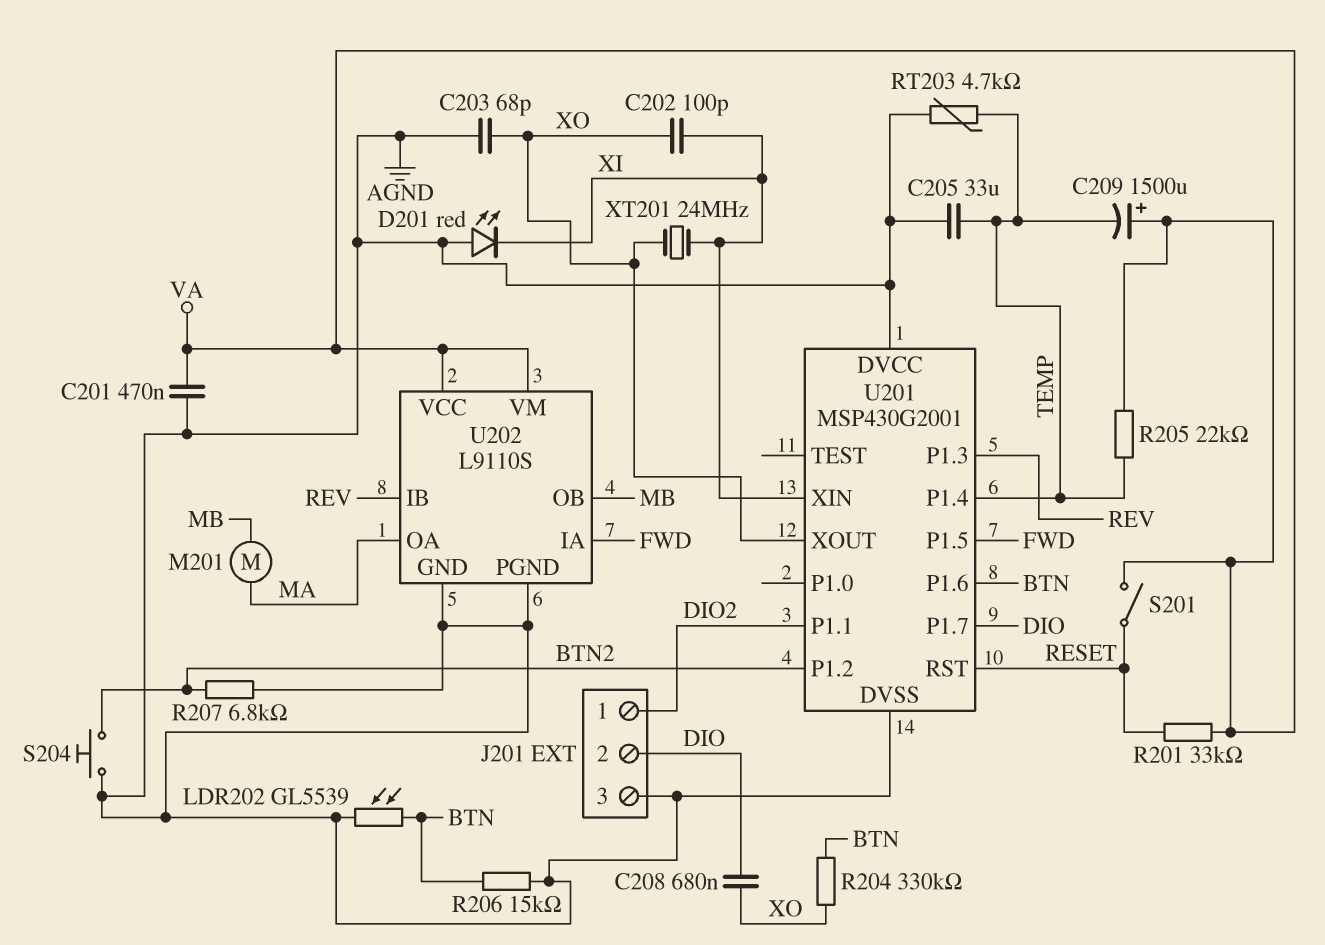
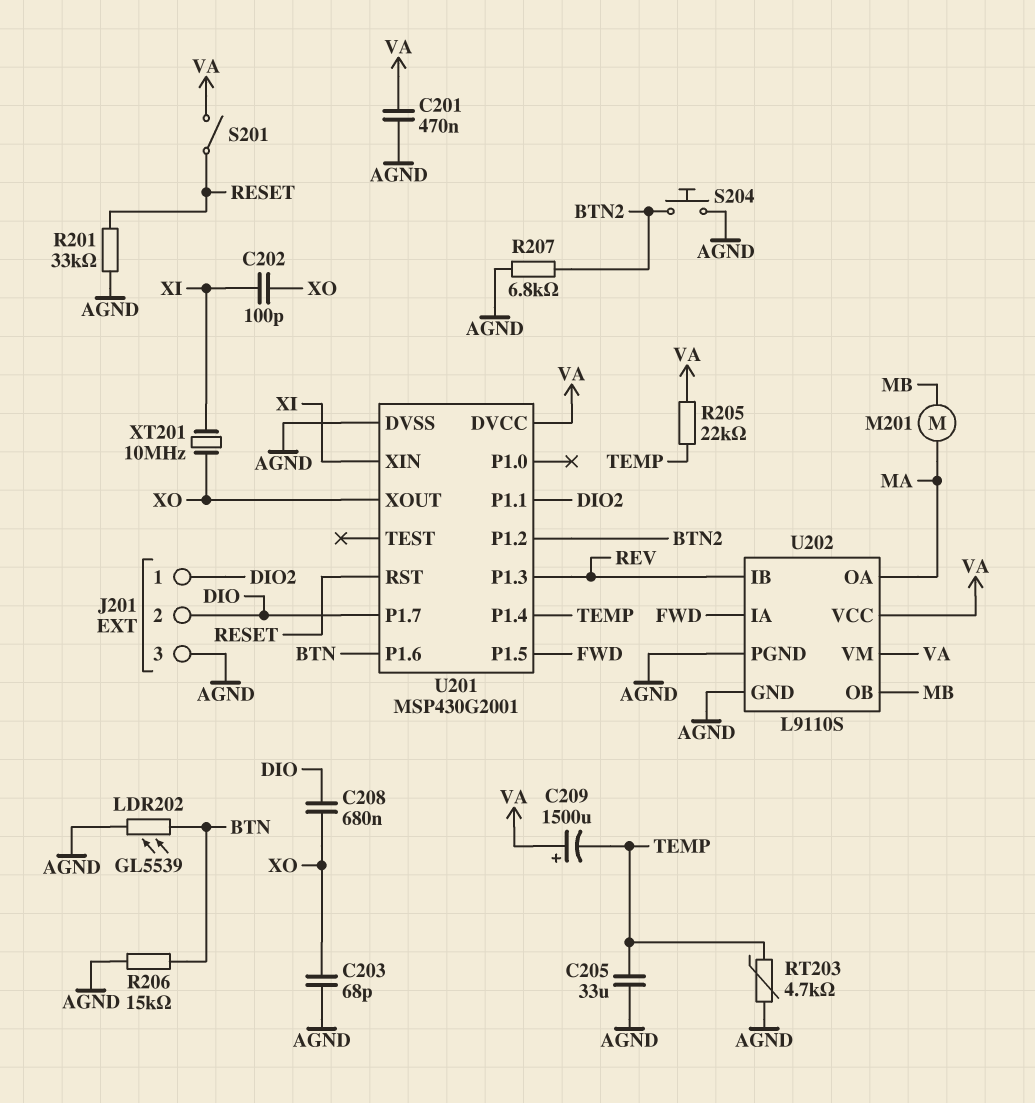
D201: LED red (A AGND, K XI) -> none
R201: 33k (RESET, VA) -> 33k (AGND, RESET)
R204: 330k (BTN, XO) -> none
U201 pin DVCC: AGND -> VA
XT201: 24MHz (XI, XO) -> 10MHz (XI, XO)

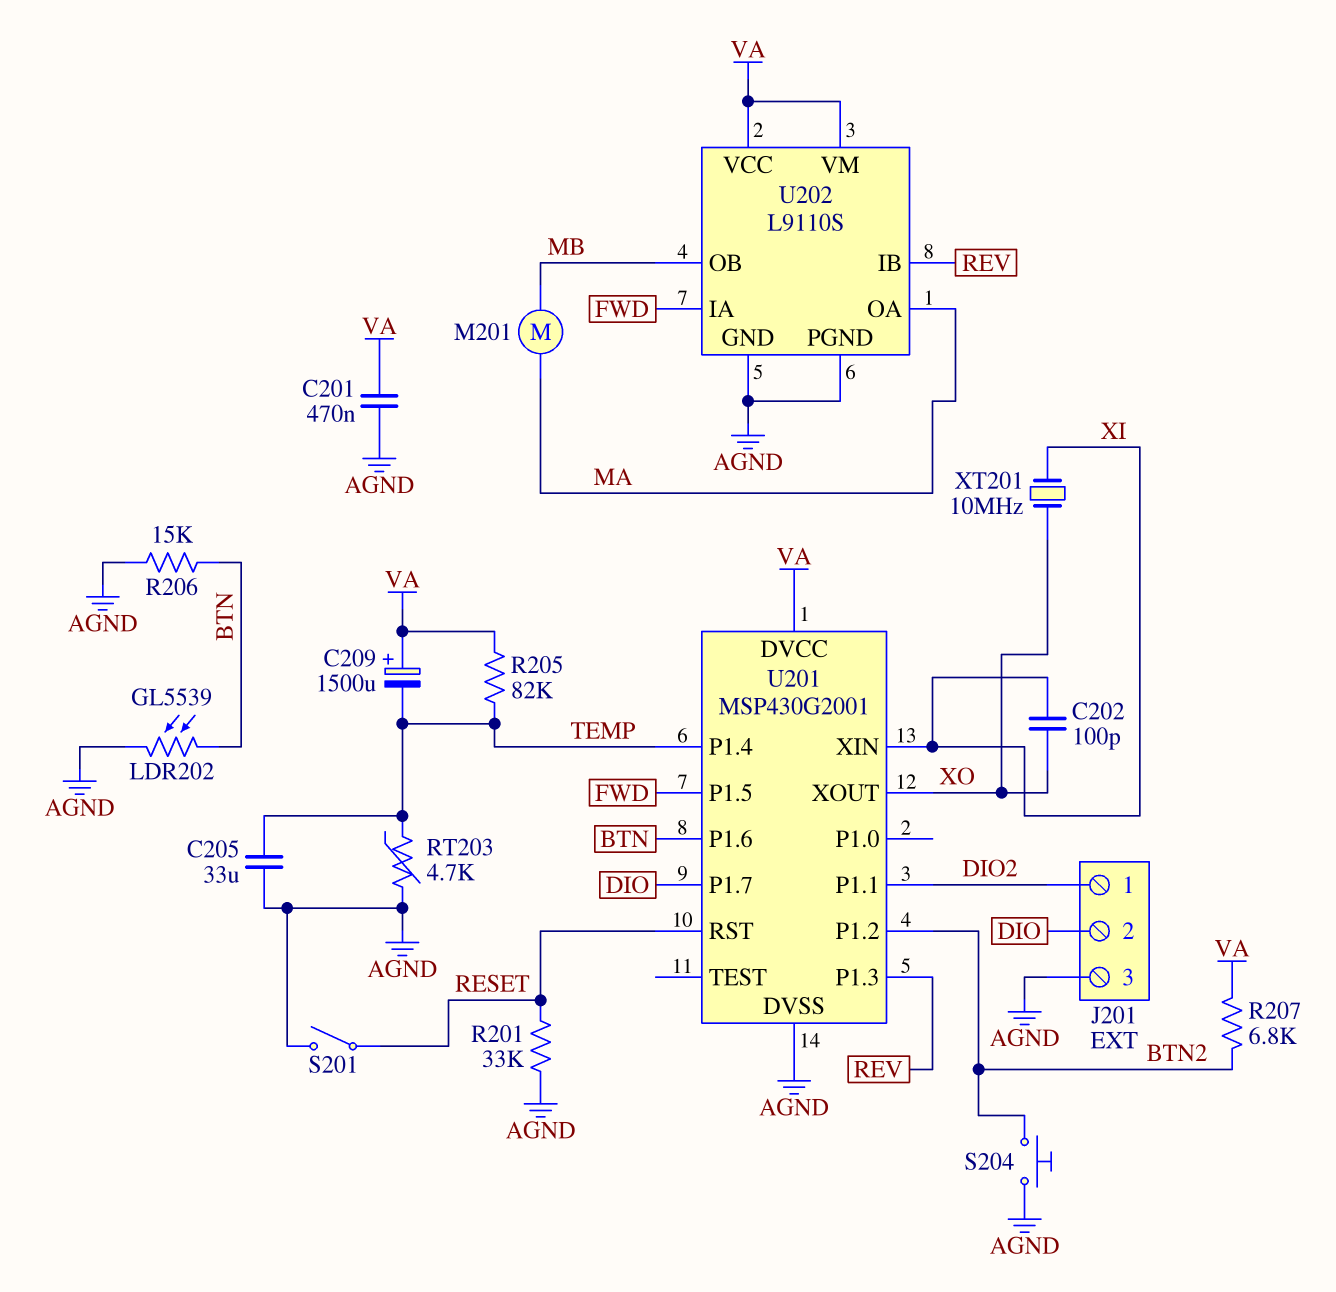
C203: 68pF (AGND, XO) -> none
C208: 680nF (DIO, XO) -> none
R205: 22k (TEMP, VA) -> 82k (TEMP, VA)
R207: 6.8k (AGND, BTN2) -> 6.8k (BTN2, VA)
S201: switch (RESET, VA) -> switch (AGND, RESET)

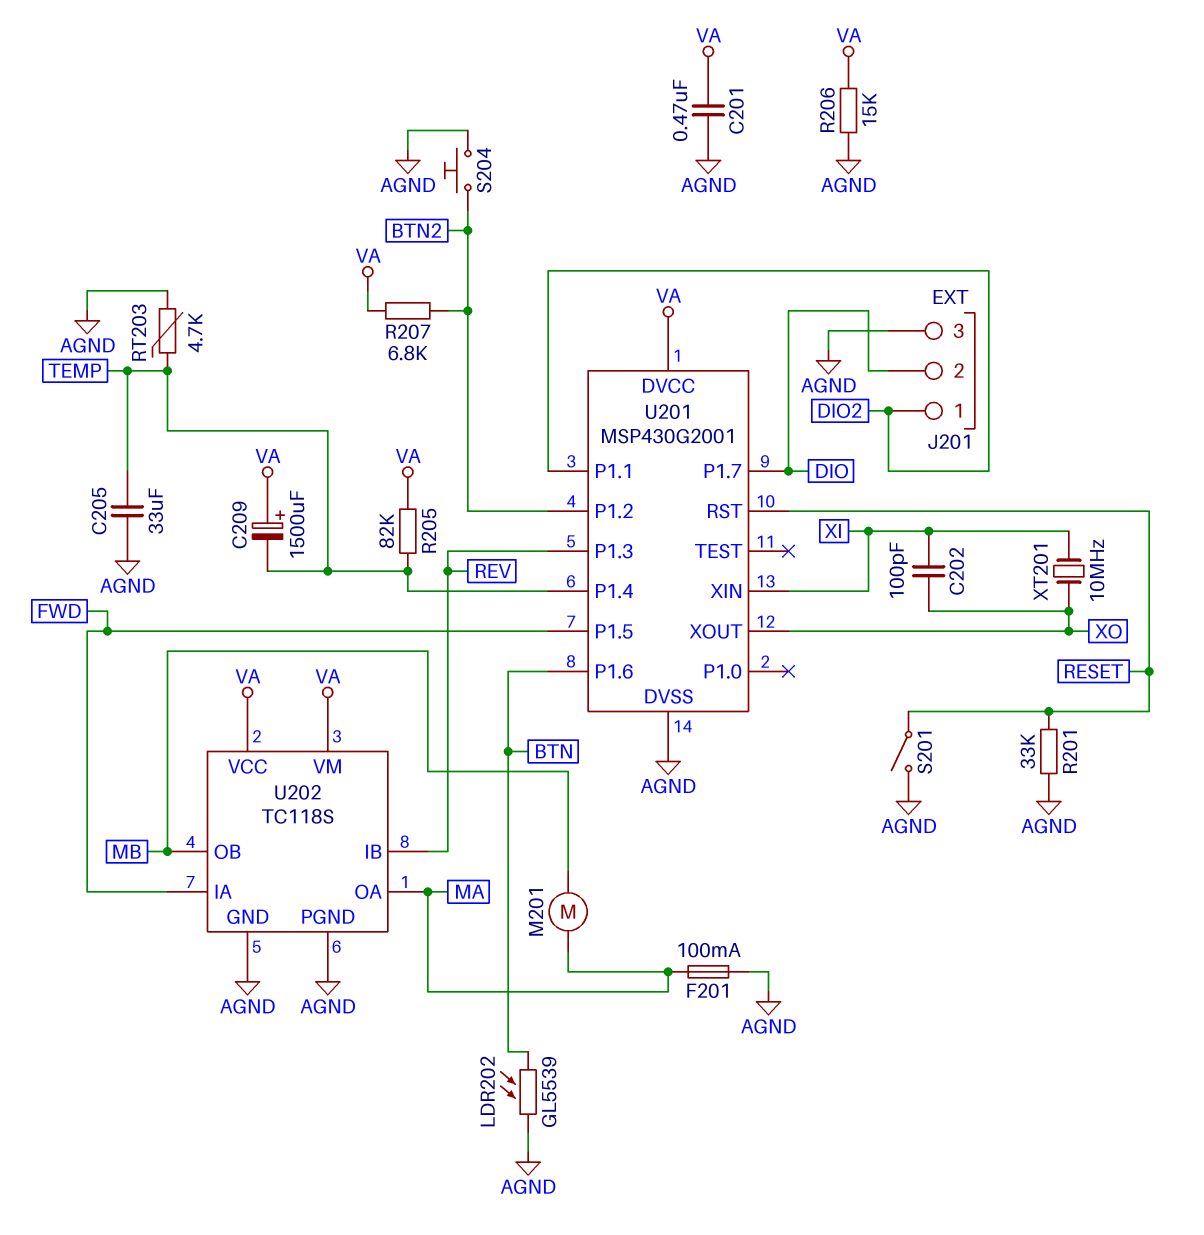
F201: none -> 100mA (AGND, MA)
R206: 15k (AGND, BTN) -> 15k (AGND, VA)
U202: L9110S -> TC118S

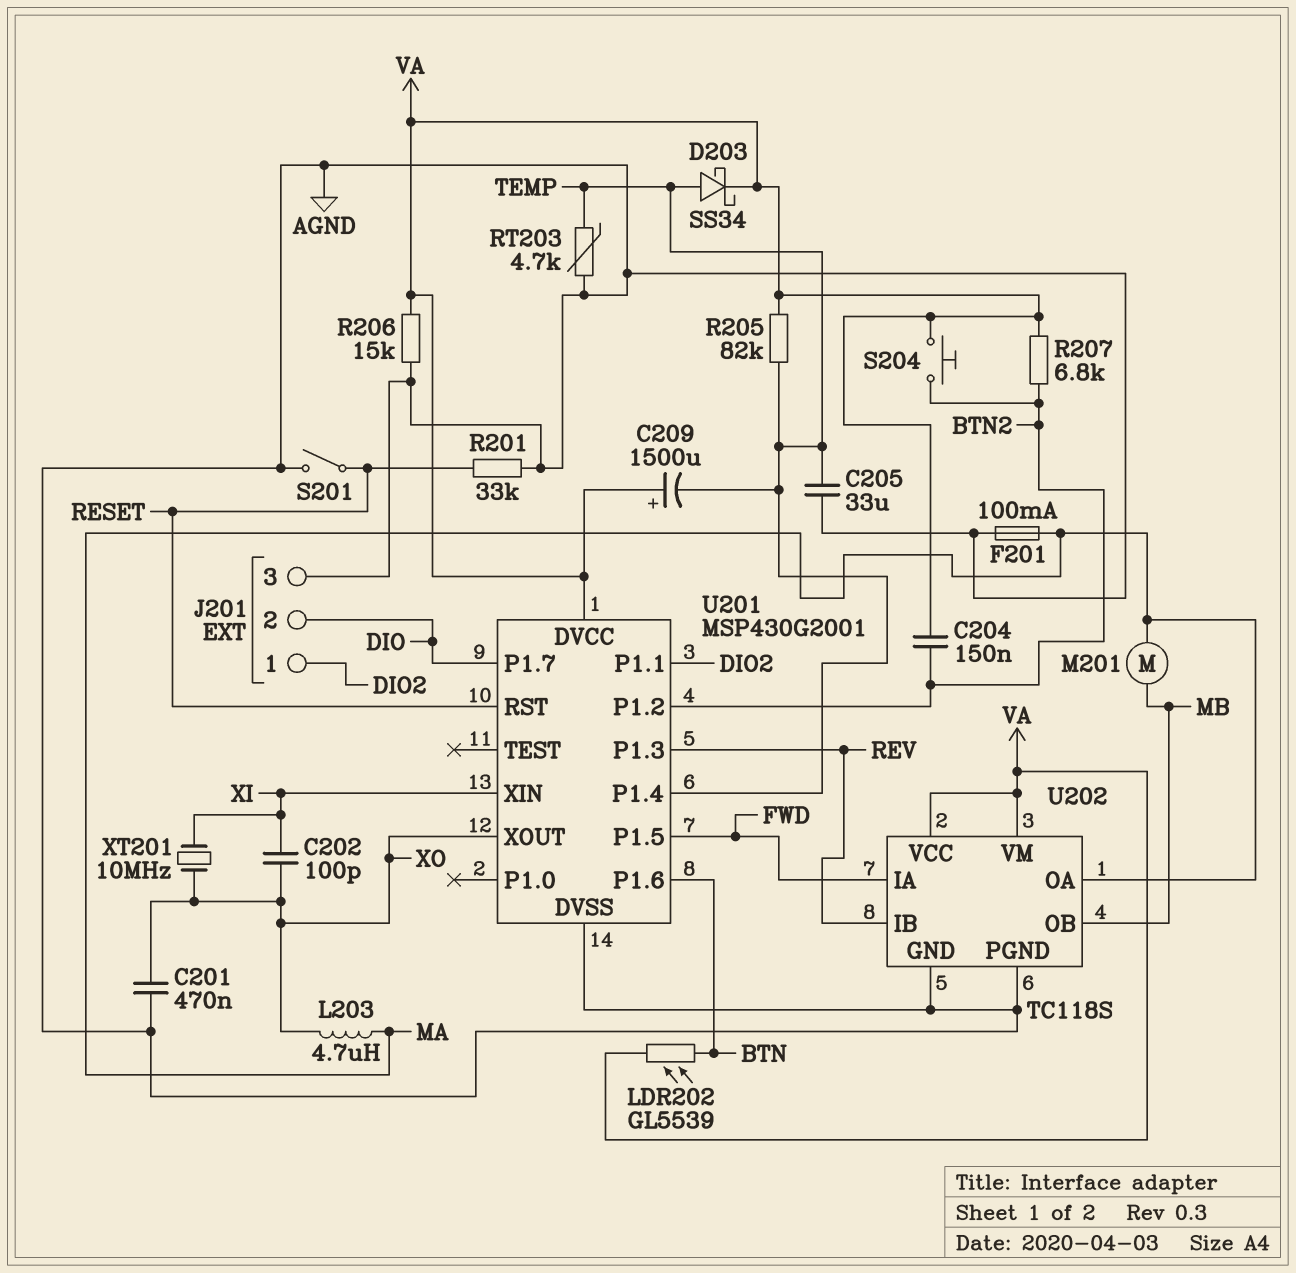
C201: 470nF (AGND, VA) -> 470nF (AGND, XO)
C204: none -> 150nF (BTN2, VA)
D203: none -> schottky SS34 (A TEMP, K VA)
L203: none -> 4.7uH (MA, XO)
LDR202: GL5539 (AGND, BTN) -> GL5539 (BTN, VA)
S204: button (AGND, BTN2) -> button (BTN2, VA)

